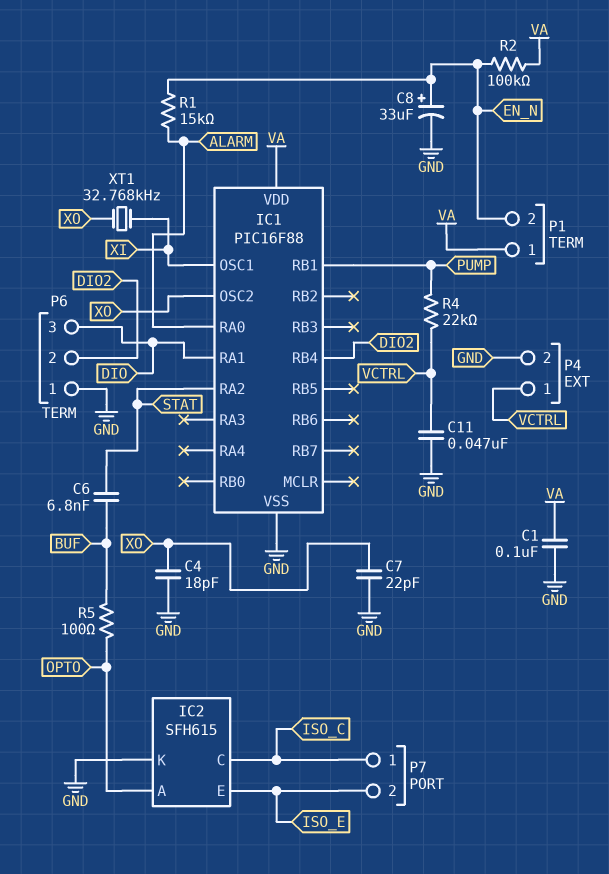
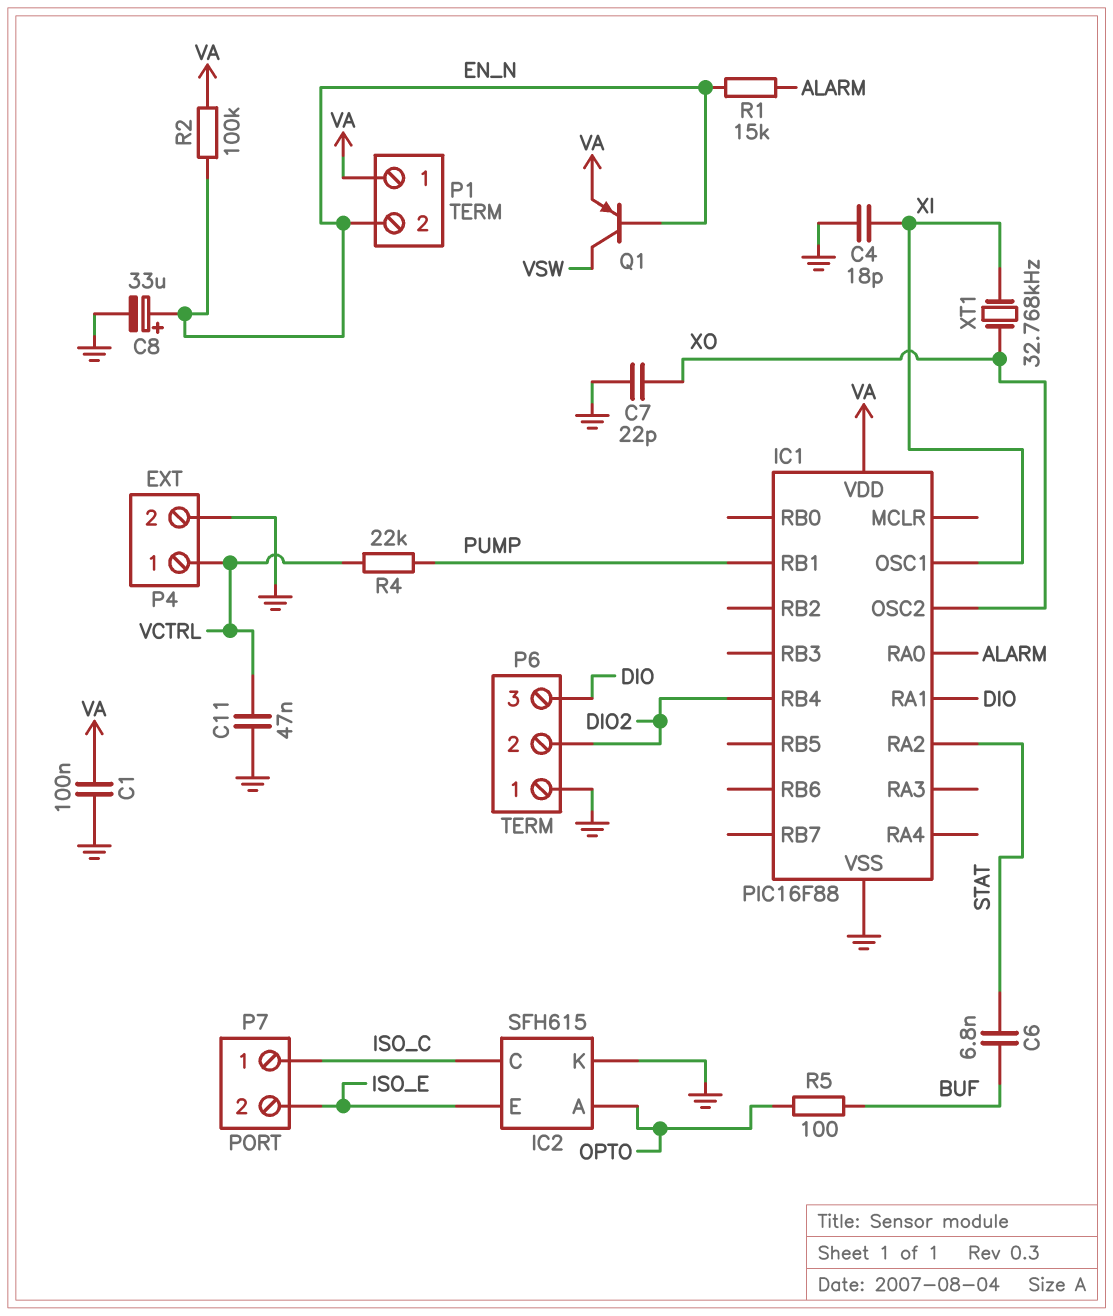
C4: 18pF (GND, XO) -> 18pF (GND, XI)
Q1: none -> PNP (B EN_N, C VSW, E VA)

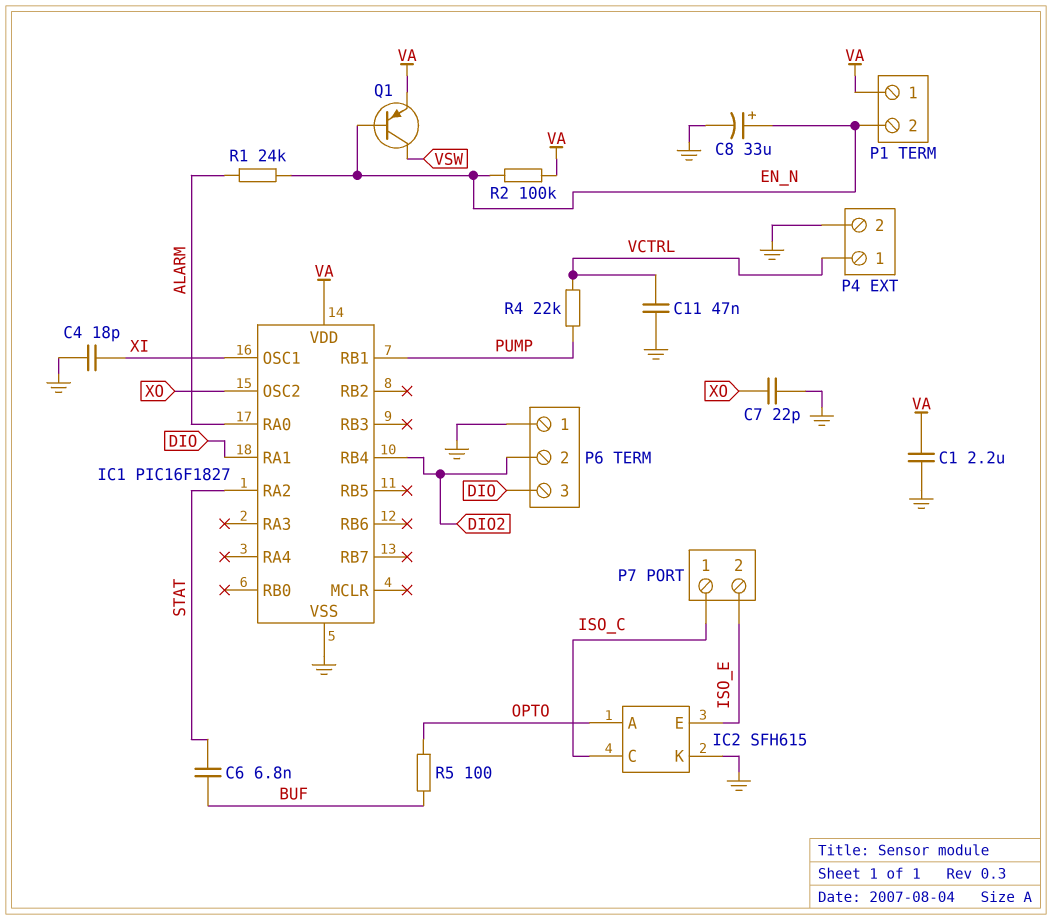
C1: 100nF (GND, VA) -> 2.2uF (GND, VA)
IC1: PIC16F88 -> PIC16F1827
R1: 15k (ALARM, EN_N) -> 24k (ALARM, EN_N)
XT1: 32.768kHz (XI, XO) -> none

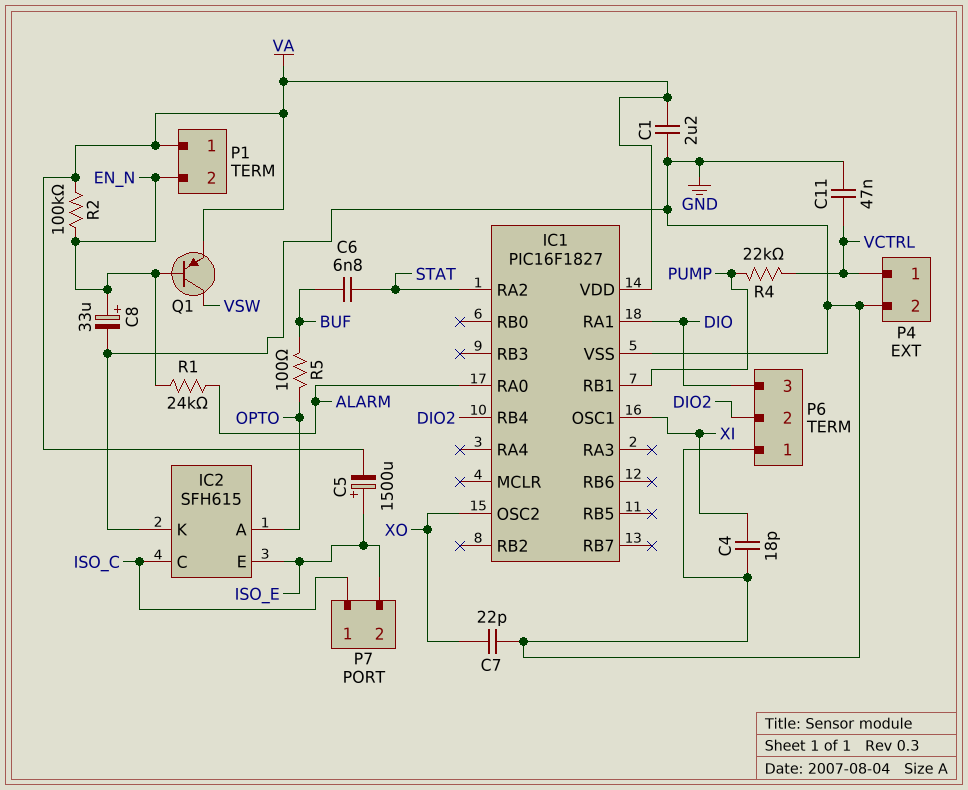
C5: none -> 1500uF (plus ISO_E, minus VA)

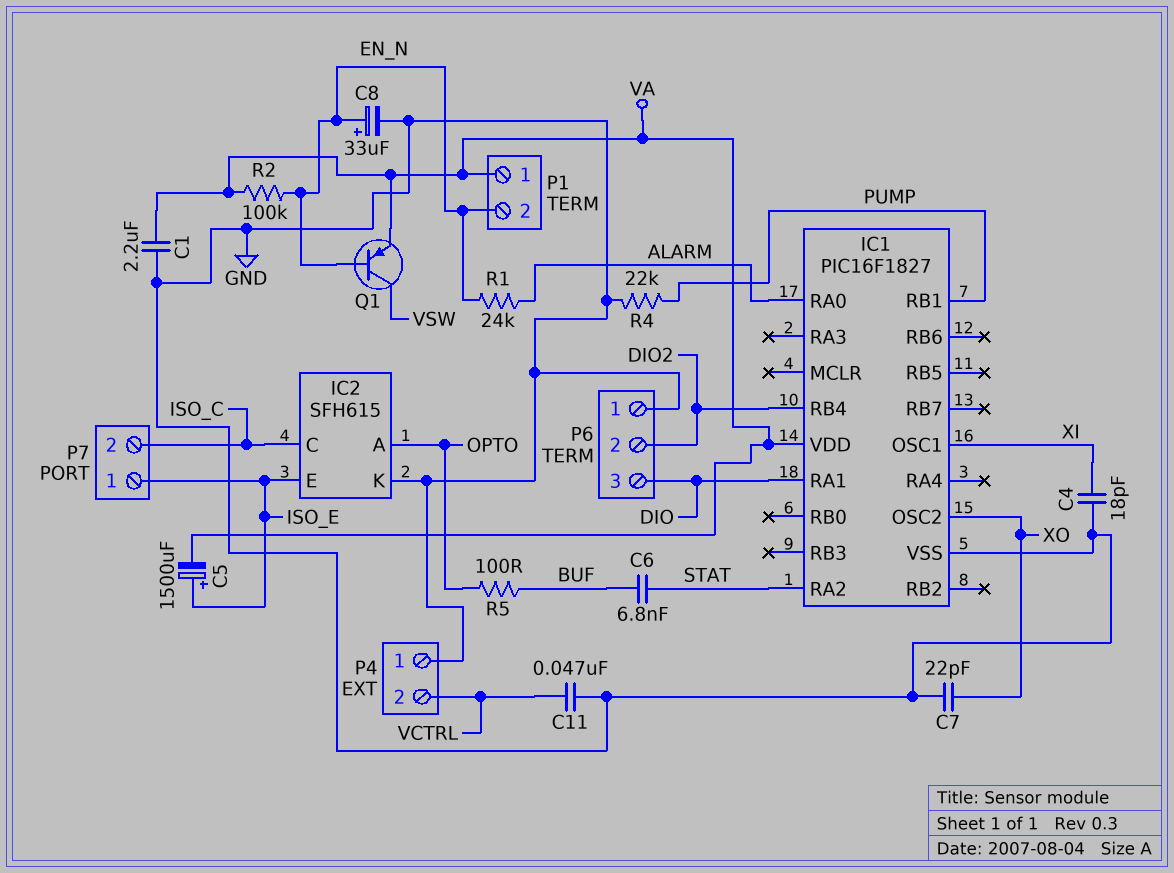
P4 pin 1: VCTRL -> GND
P4 pin 2: GND -> VCTRL
P7 pin 1: ISO_C -> ISO_E
P7 pin 2: ISO_E -> ISO_C
R4: 22k (PUMP, VCTRL) -> 22k (GND, PUMP)

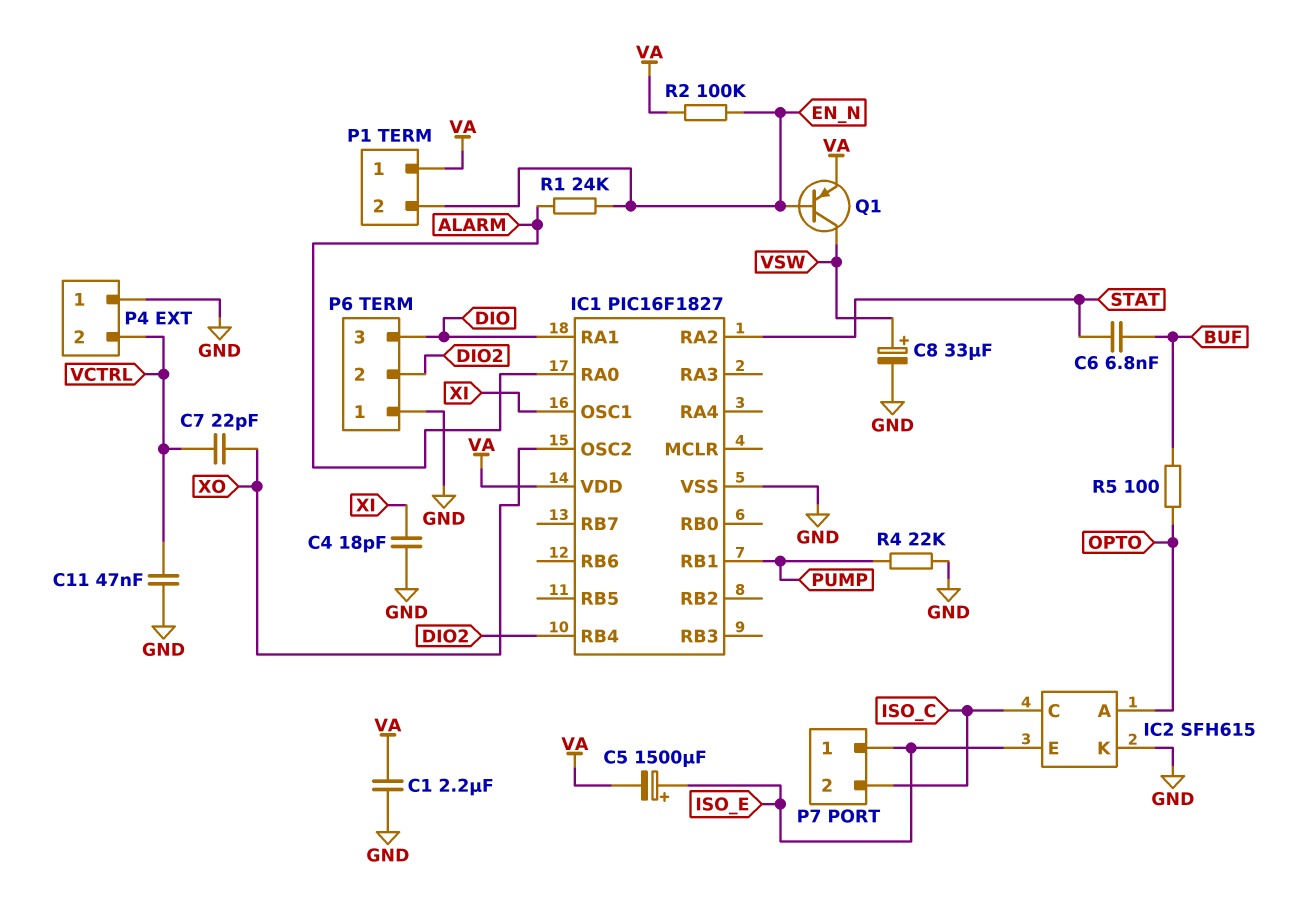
C7: 22pF (GND, XO) -> 22pF (VCTRL, XO)
C8: 33uF (plus EN_N, minus GND) -> 33uF (plus VSW, minus GND)

